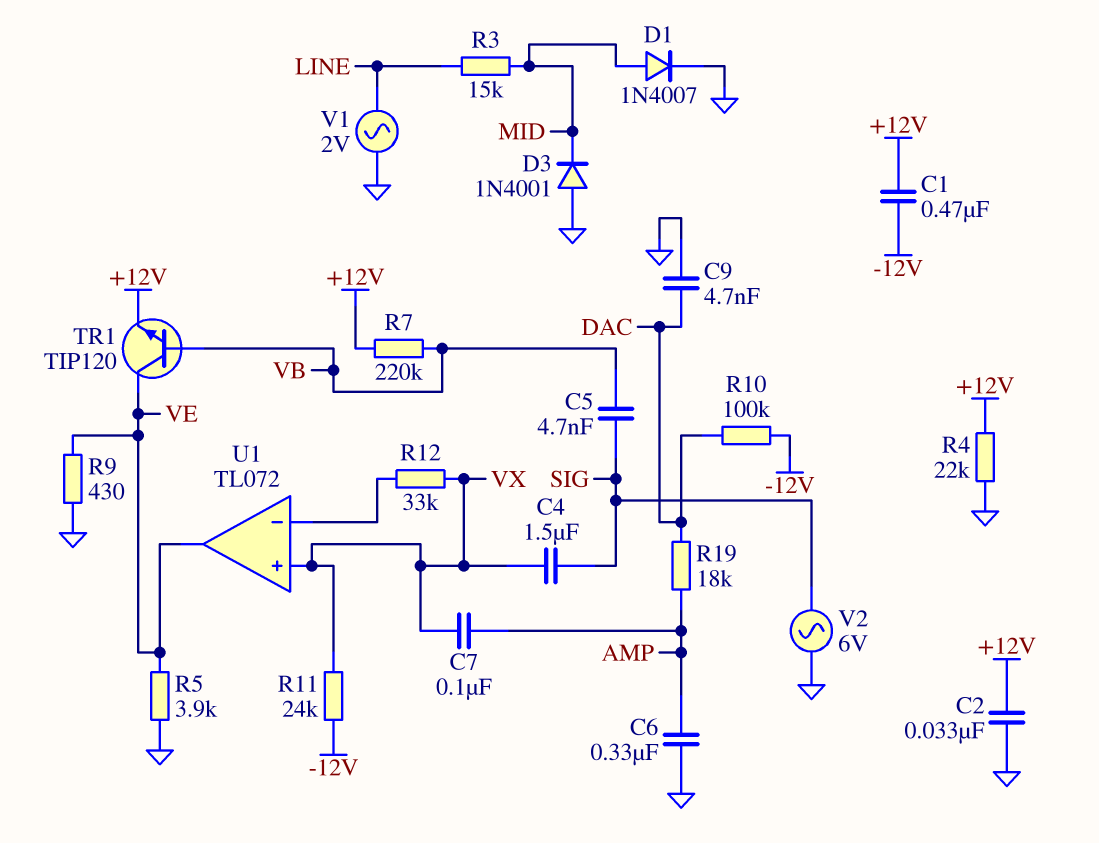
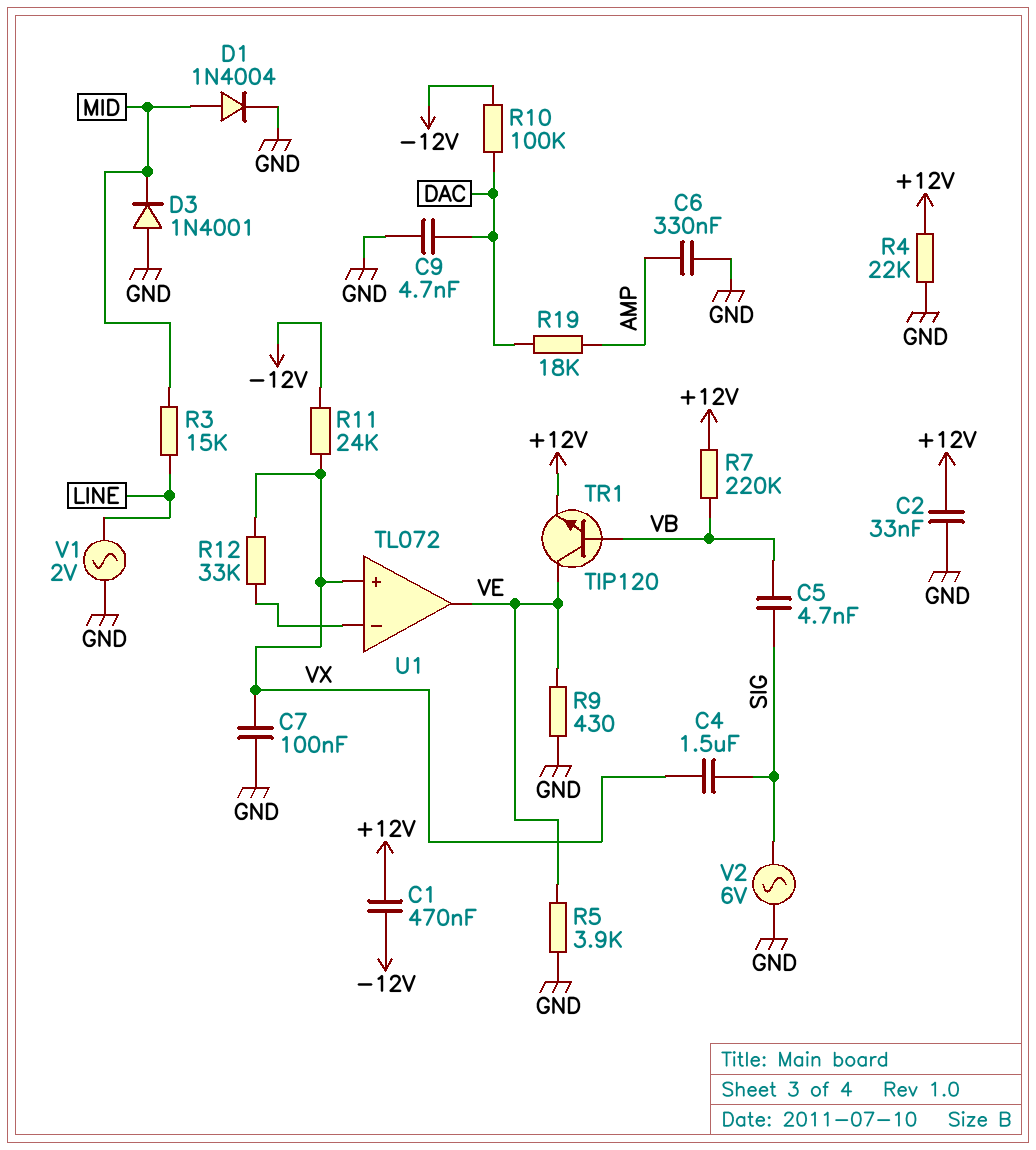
C7: 100nF (AMP, VX) -> 100nF (GND, VX)
D1: diode 1N4007 (A MID, K GND) -> diode 1N4004 (A MID, K GND)

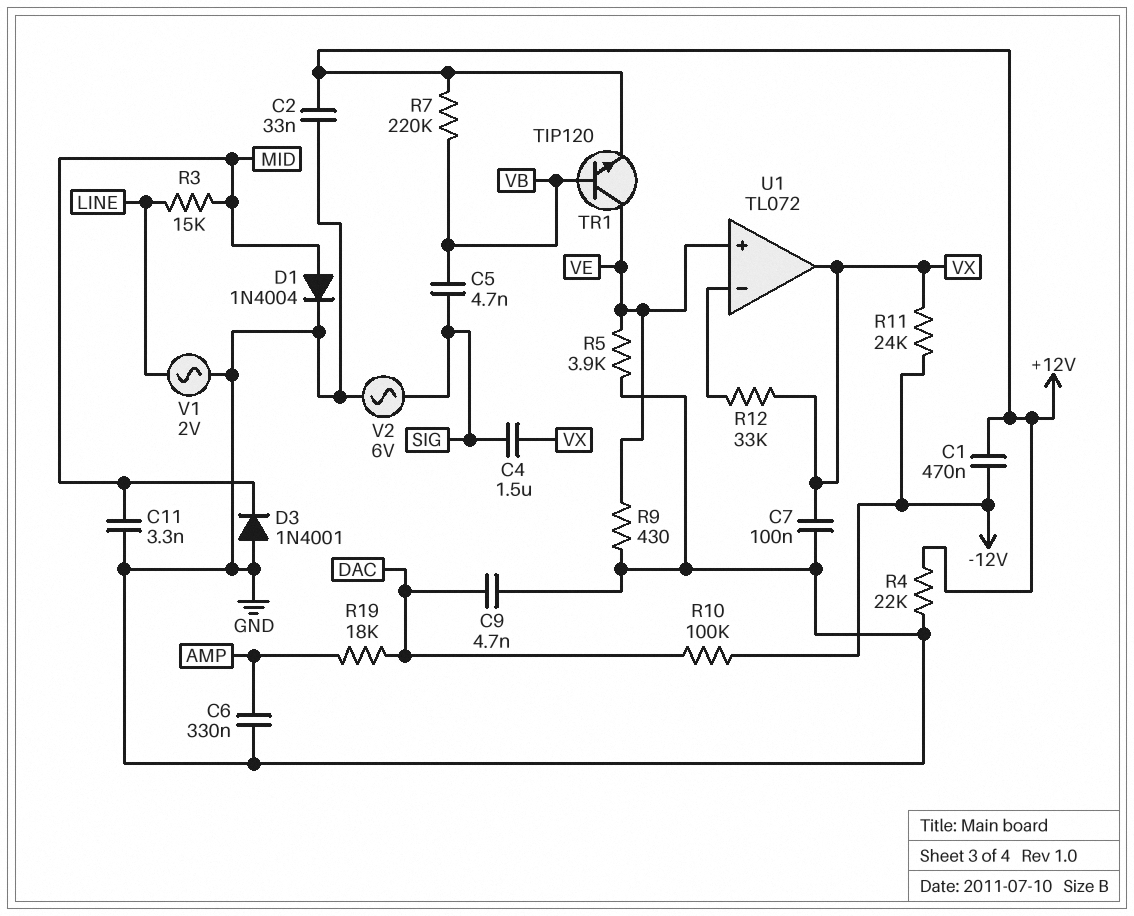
C11: none -> 3.3nF (GND, MID)
U1 pin in+: VX -> VE
U1 pin out: VE -> VX

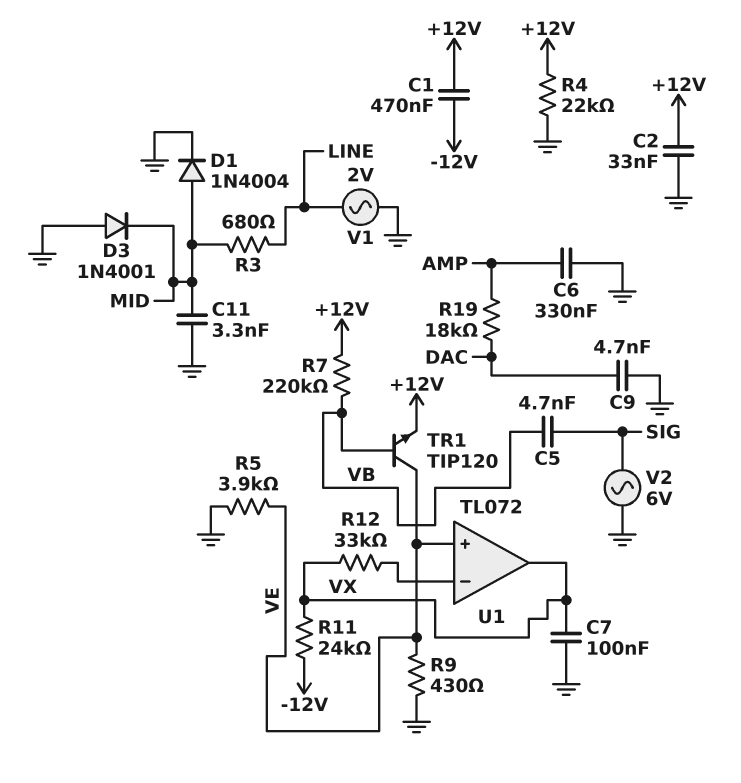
C4: 1.5uF (SIG, VX) -> none
R3: 15k (LINE, MID) -> 680 (LINE, MID)
R10: 100k (-12V, DAC) -> none

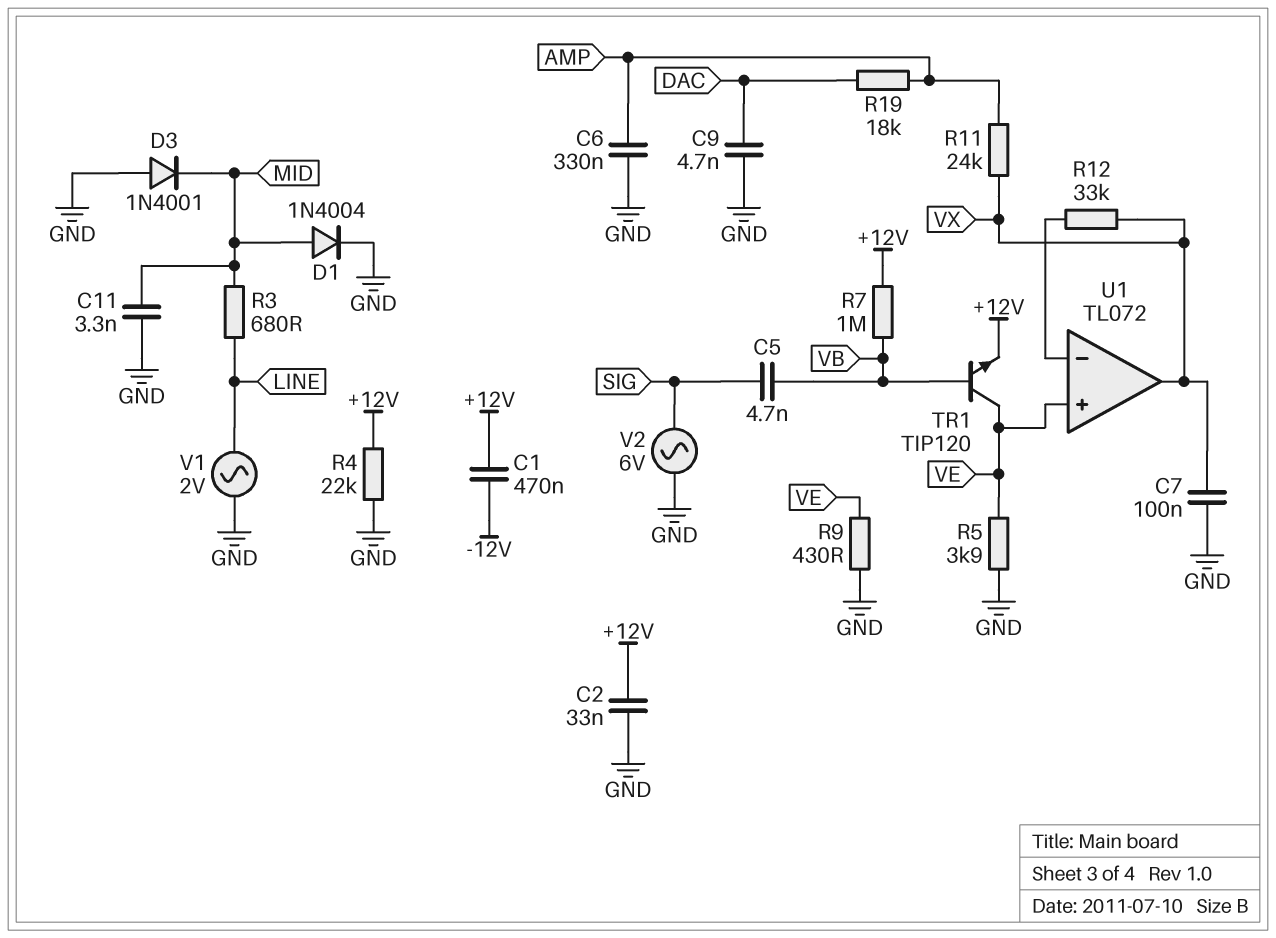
R7: 220k (+12V, VB) -> 1M (+12V, VB)
R11: 24k (-12V, VX) -> 24k (AMP, VX)

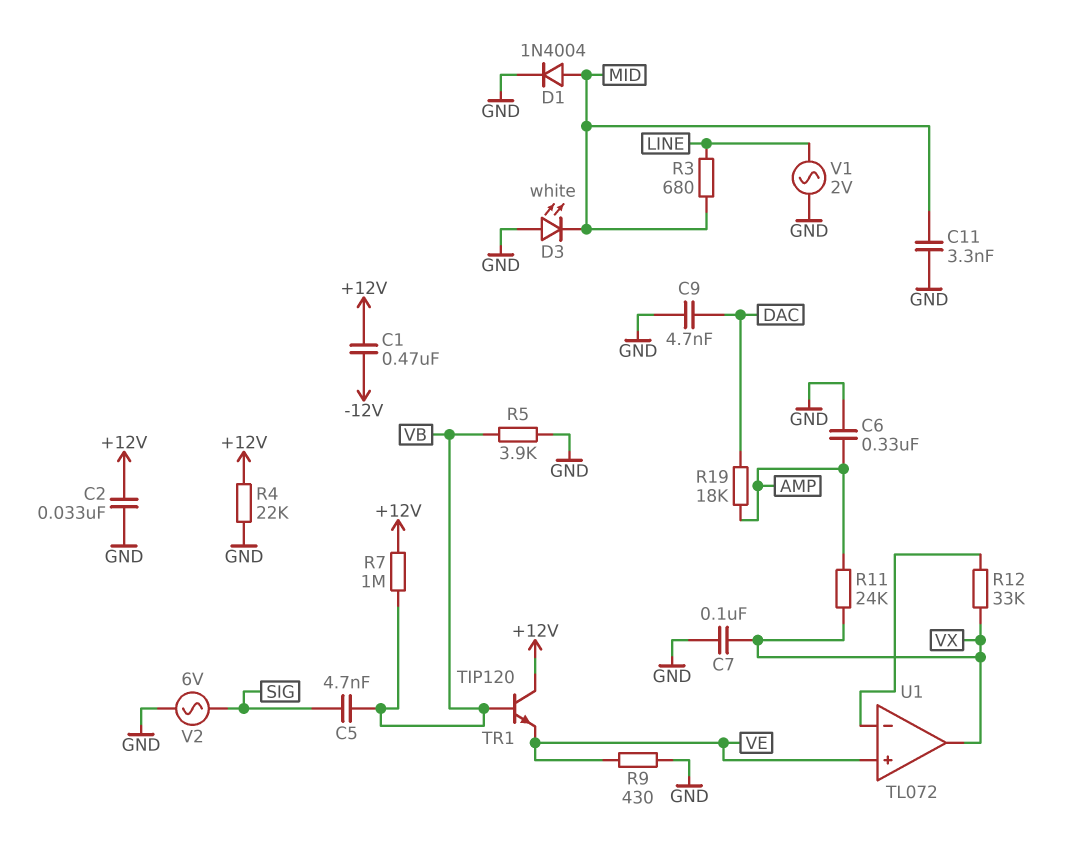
D3: diode 1N4001 (A GND, K MID) -> LED white (A GND, K MID)
R5: 3.9k (GND, VE) -> 3.9k (GND, VB)
TR1: NPN TIP120 (B VB, C VE, E +12V) -> NPN TIP120 (B VB, C +12V, E VE)

